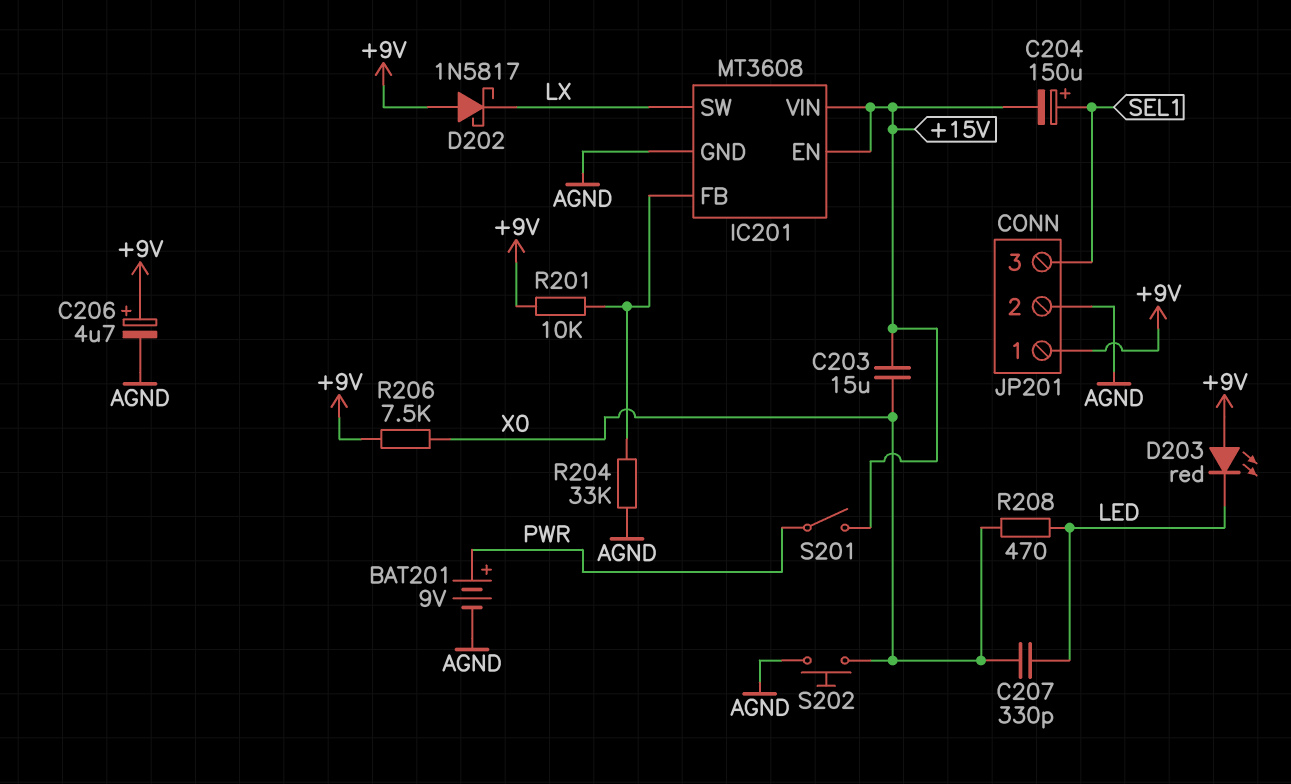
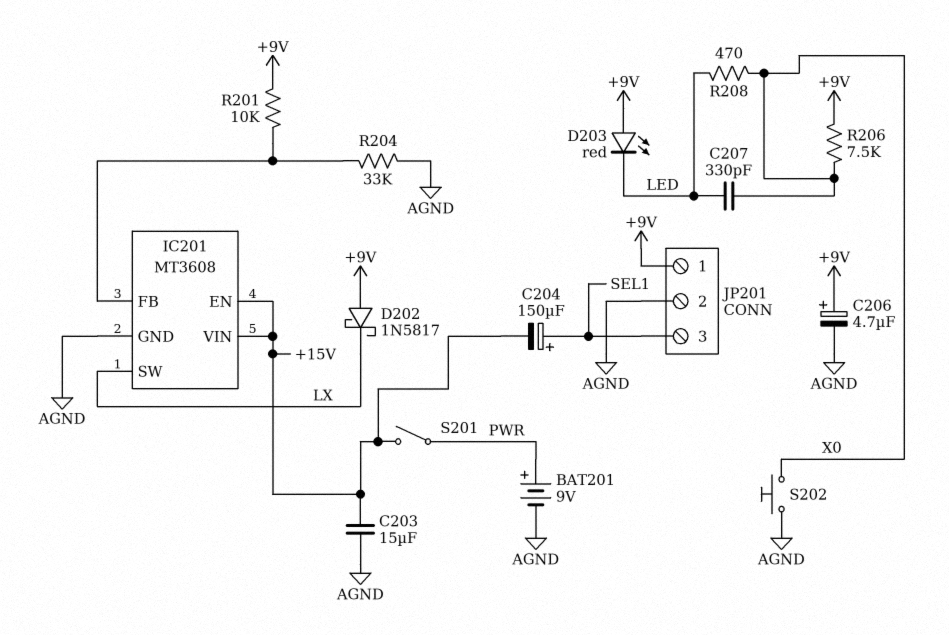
C203: 15uF (+15V, X0) -> 15uF (+15V, AGND)

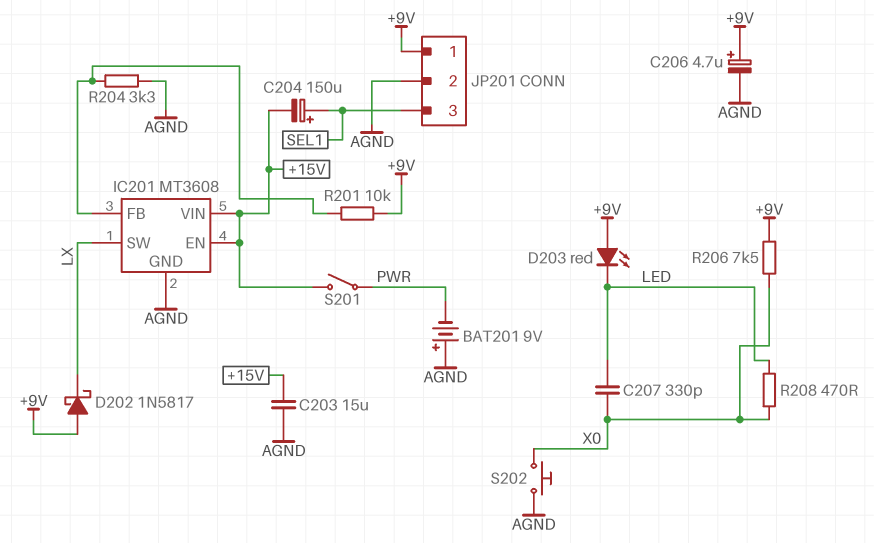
BAT201: 9V (plus PWR, minus AGND) -> 9V (plus AGND, minus PWR)
R204: 33k (AGND, IC201/FB) -> 3.3k (AGND, IC201/FB)

